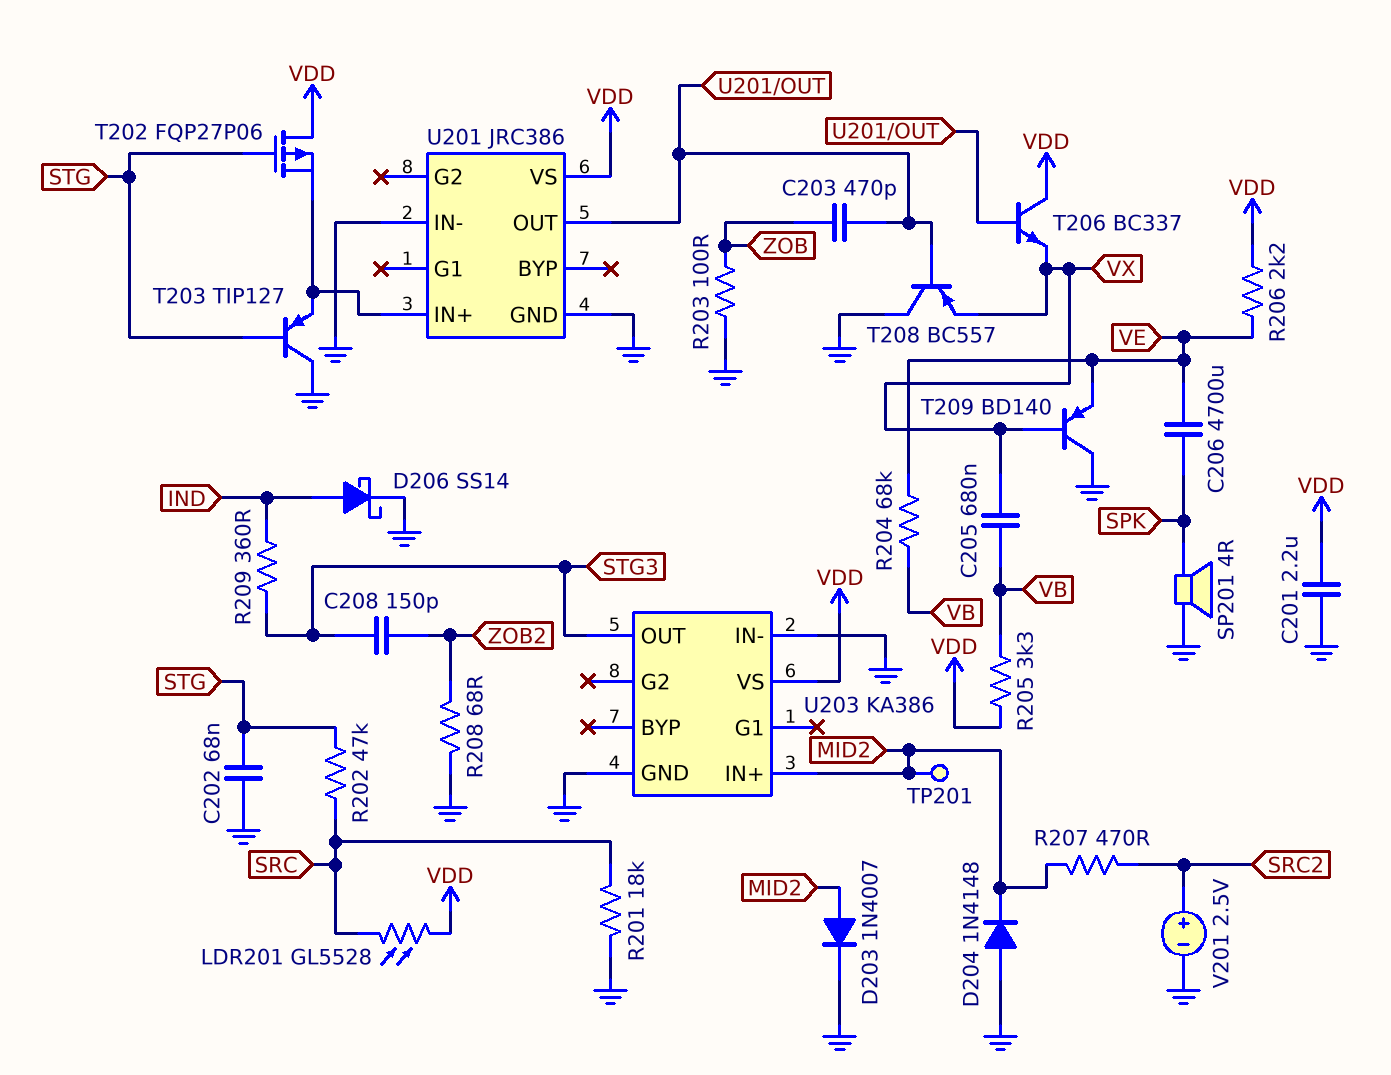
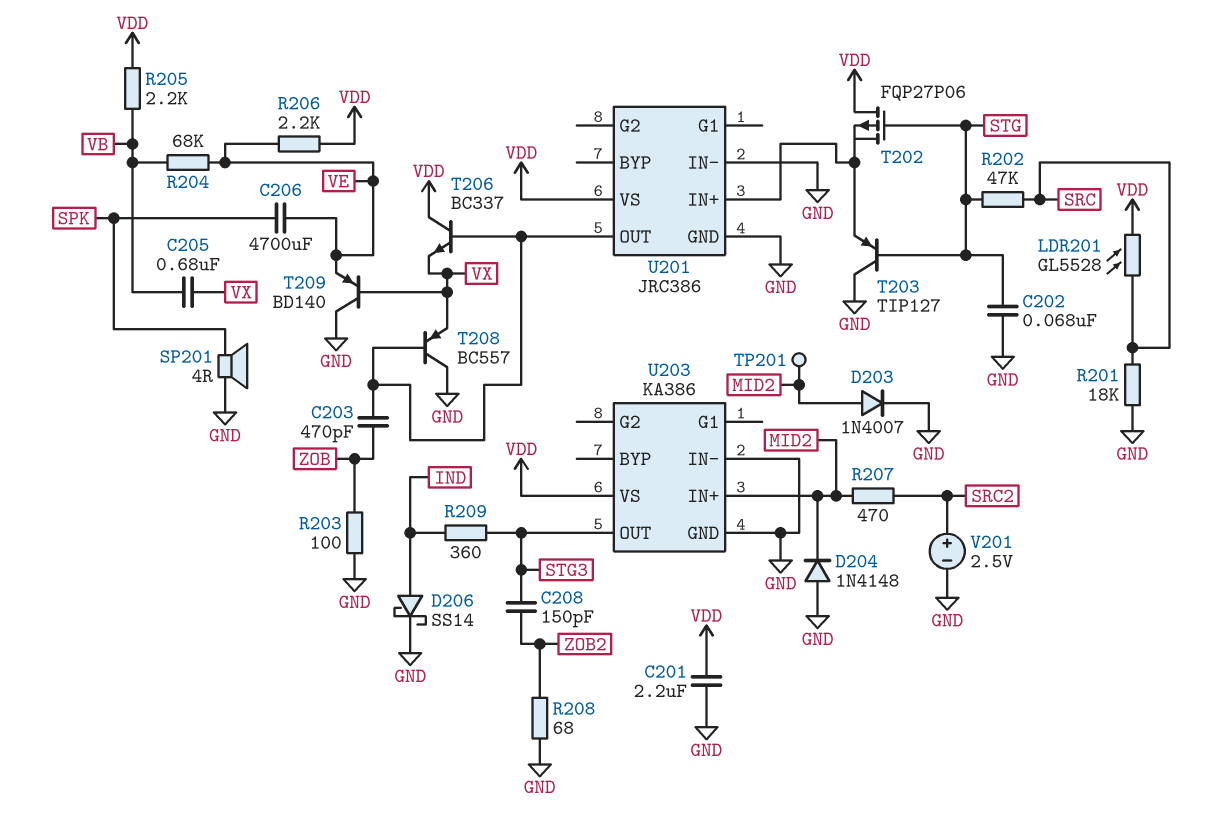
R205: 3.3k (VB, VDD) -> 2.2k (VB, VDD)

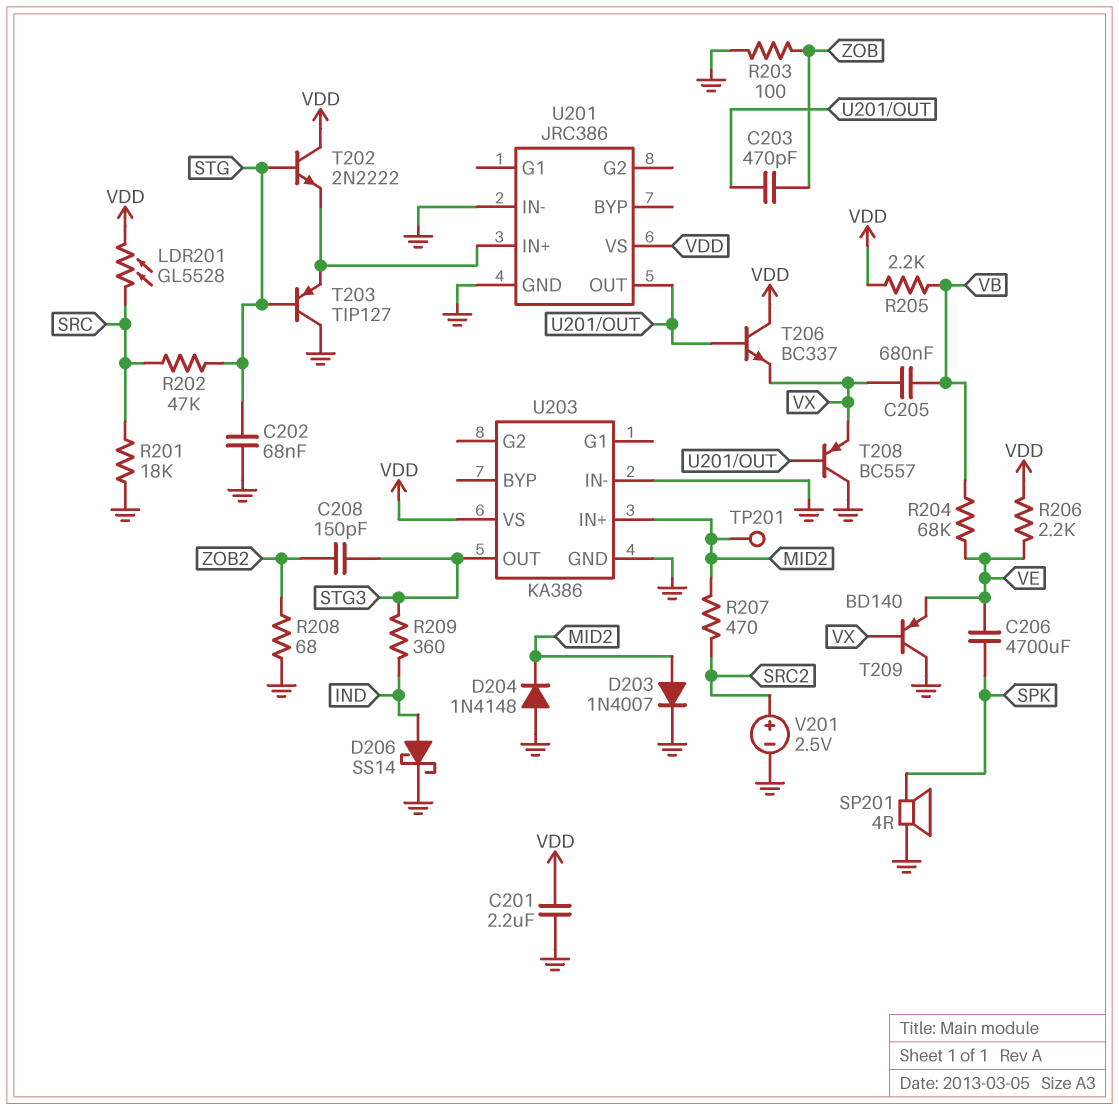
T202: PMOS FQP27P06 (G STG, D VDD, S U201/IN+) -> NPN 2N2222 (B STG, C VDD, E U201/IN+)

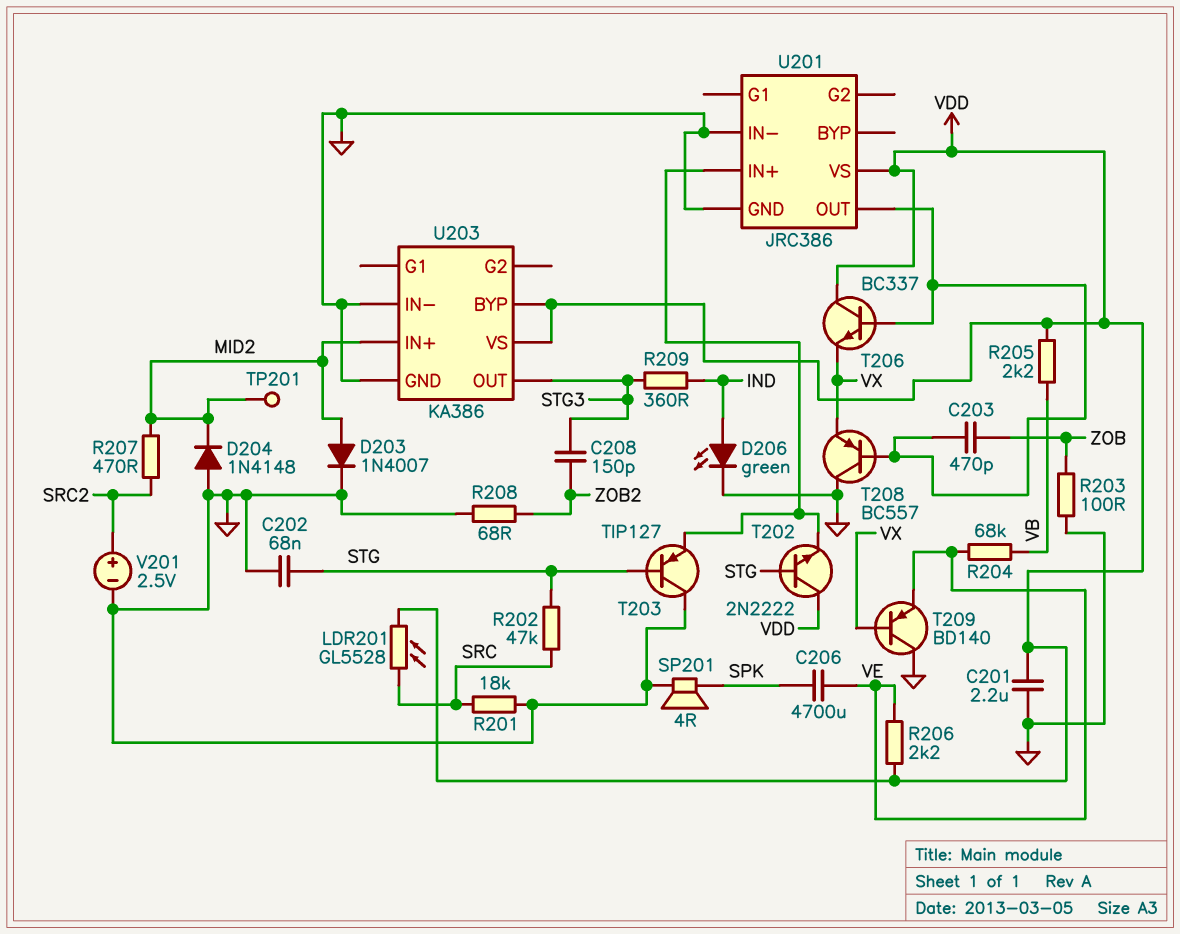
C205: 680nF (VB, VX) -> none
D206: schottky SS14 (A IND, K GND) -> LED green (A IND, K GND)
U203 pin BYP: none -> VDD

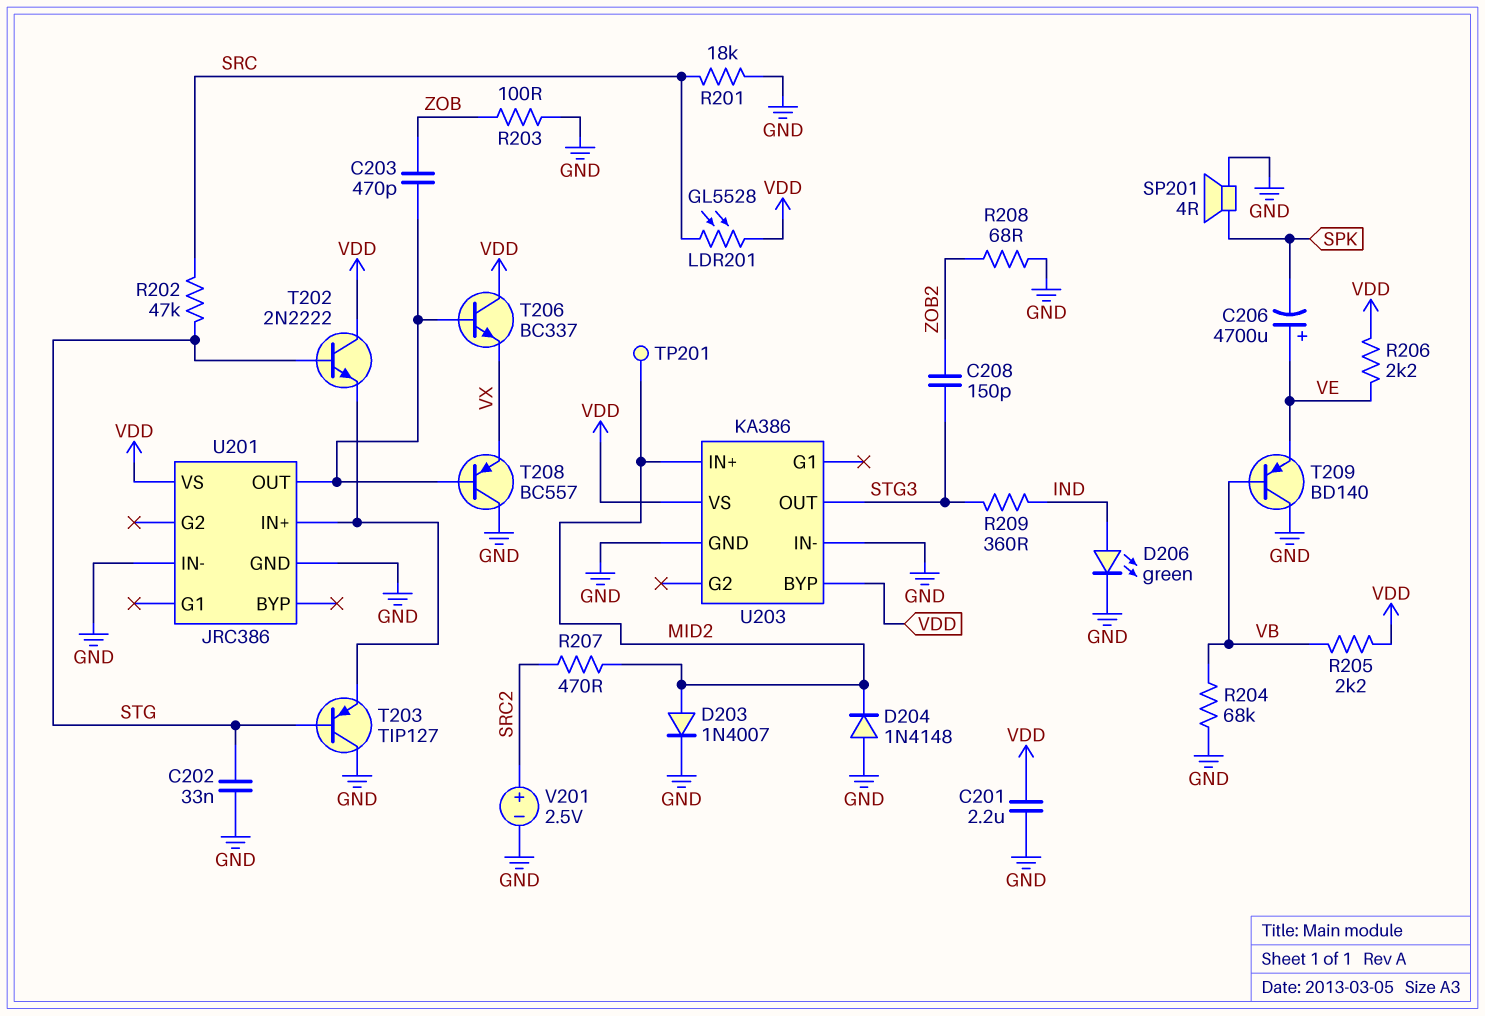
C202: 68nF (GND, STG) -> 33nF (GND, STG)
C206: 4700uF (SPK, VE) -> 4700uF (plus VE, minus SPK)
R204: 68k (VB, VE) -> 68k (GND, VB)
T209: PNP BD140 (B VX, C GND, E VE) -> PNP BD140 (B VB, C GND, E VE)

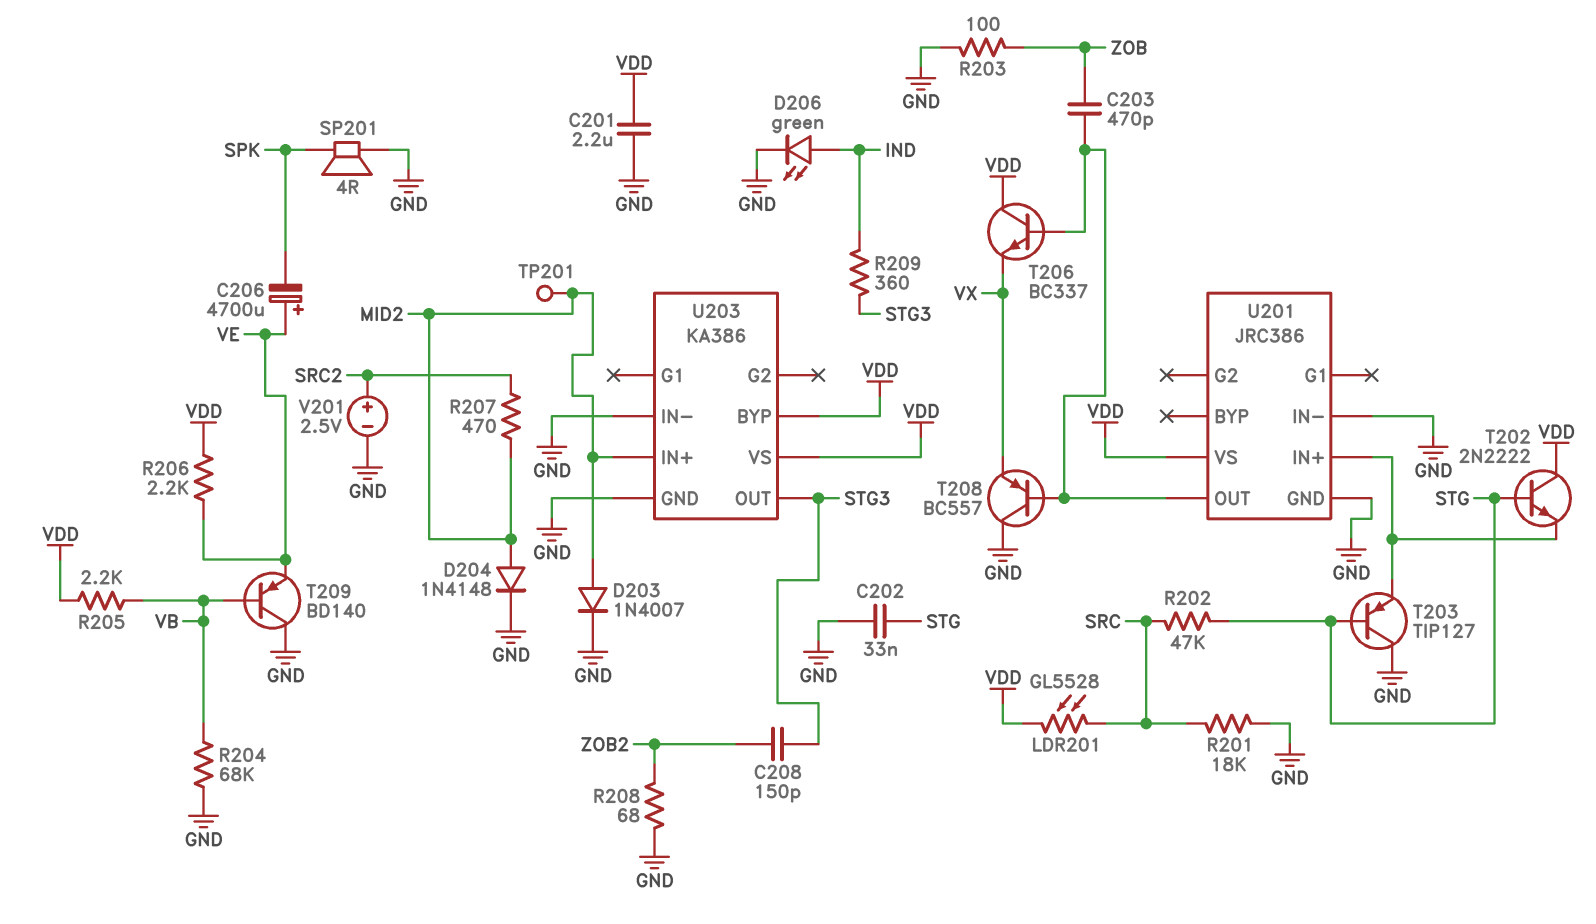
D204: diode 1N4148 (A GND, K MID2) -> diode 1N4148 (A MID2, K GND)

